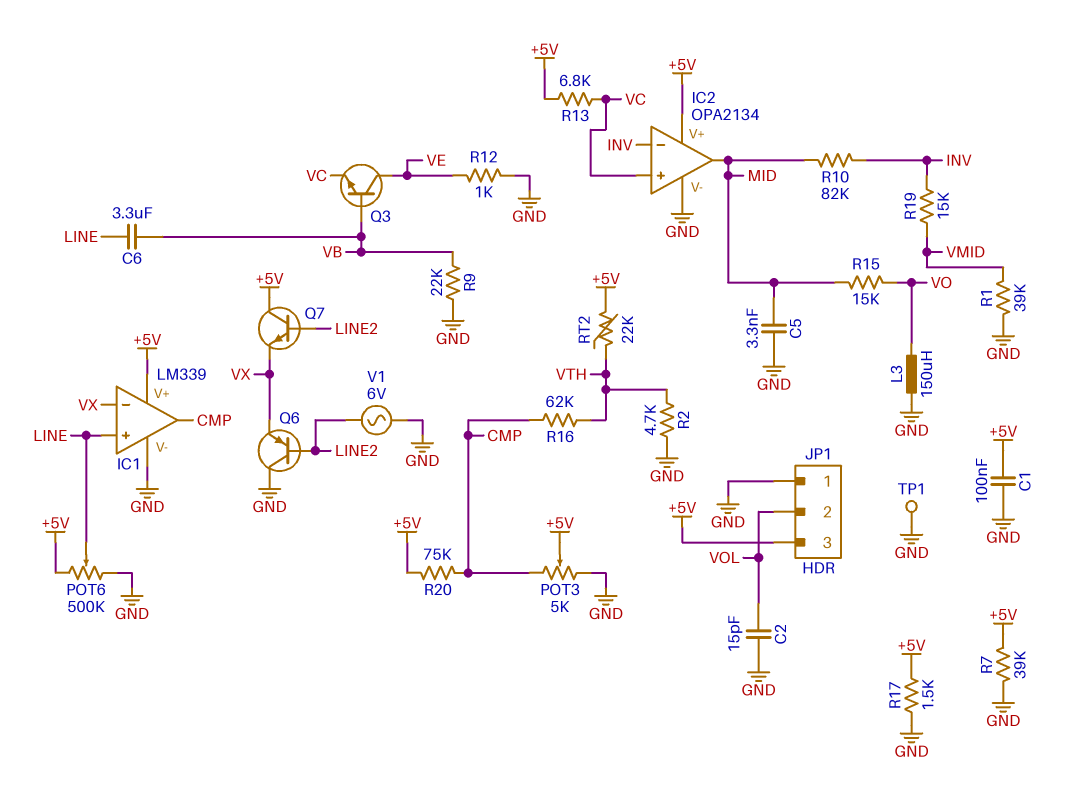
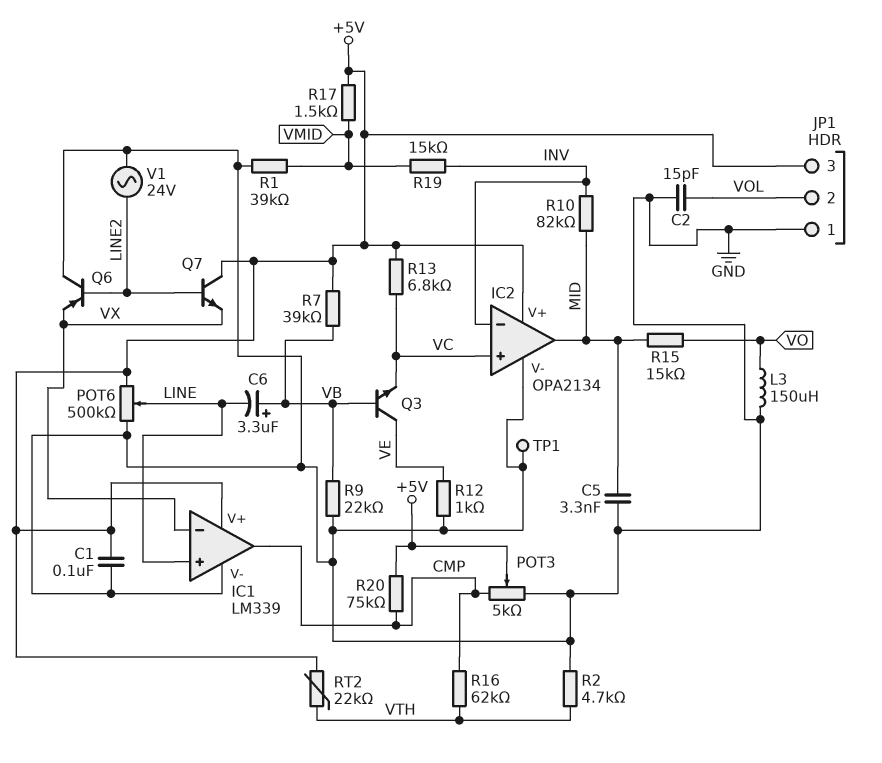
C6: 3.3uF (LINE, VB) -> 3.3uF (plus VB, minus LINE)
R7: 39k (+5V, GND) -> 39k (+5V, VB)
R17: 1.5k (+5V, GND) -> 1.5k (+5V, VMID)
V1: AC 6V (GND, LINE2) -> AC 24V (GND, LINE2)

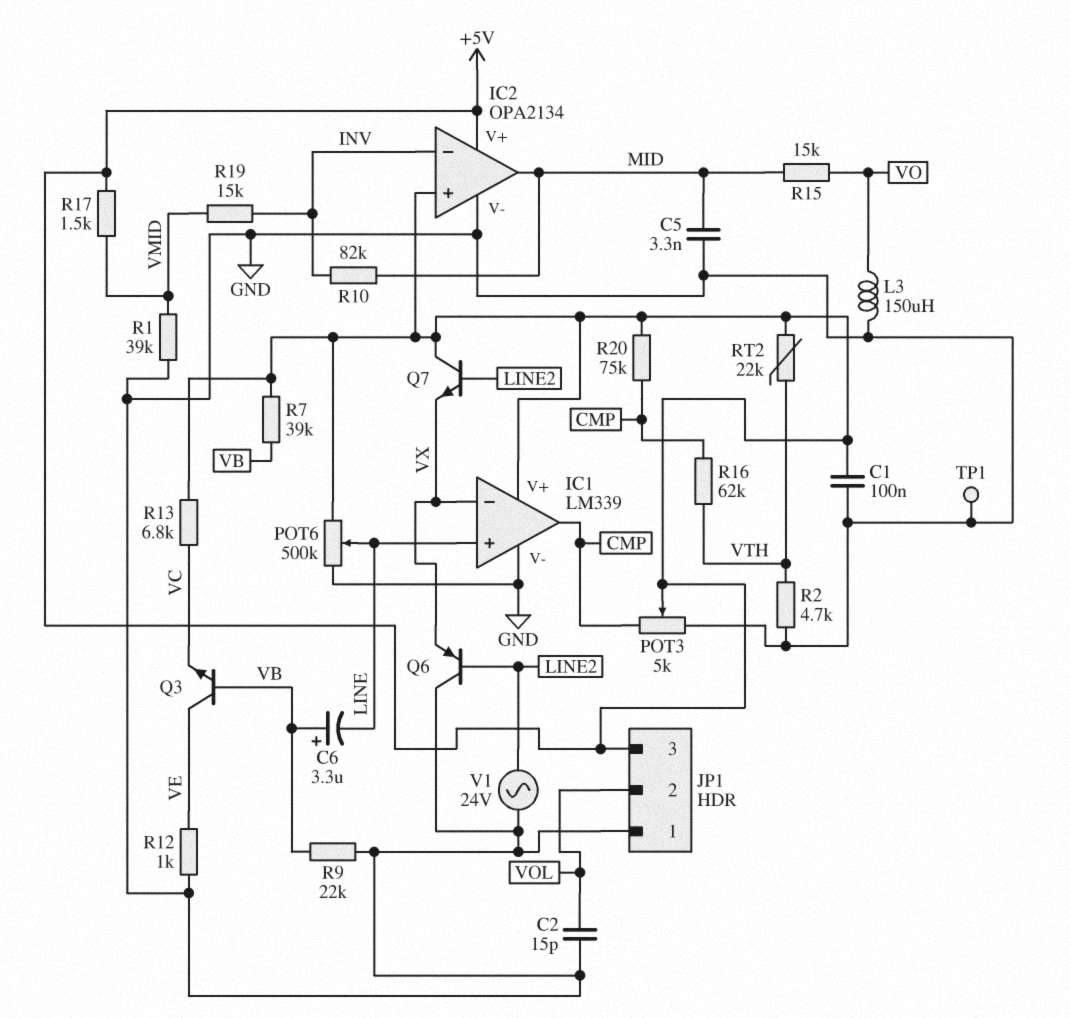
IC2 pin in+: VC -> +5V

